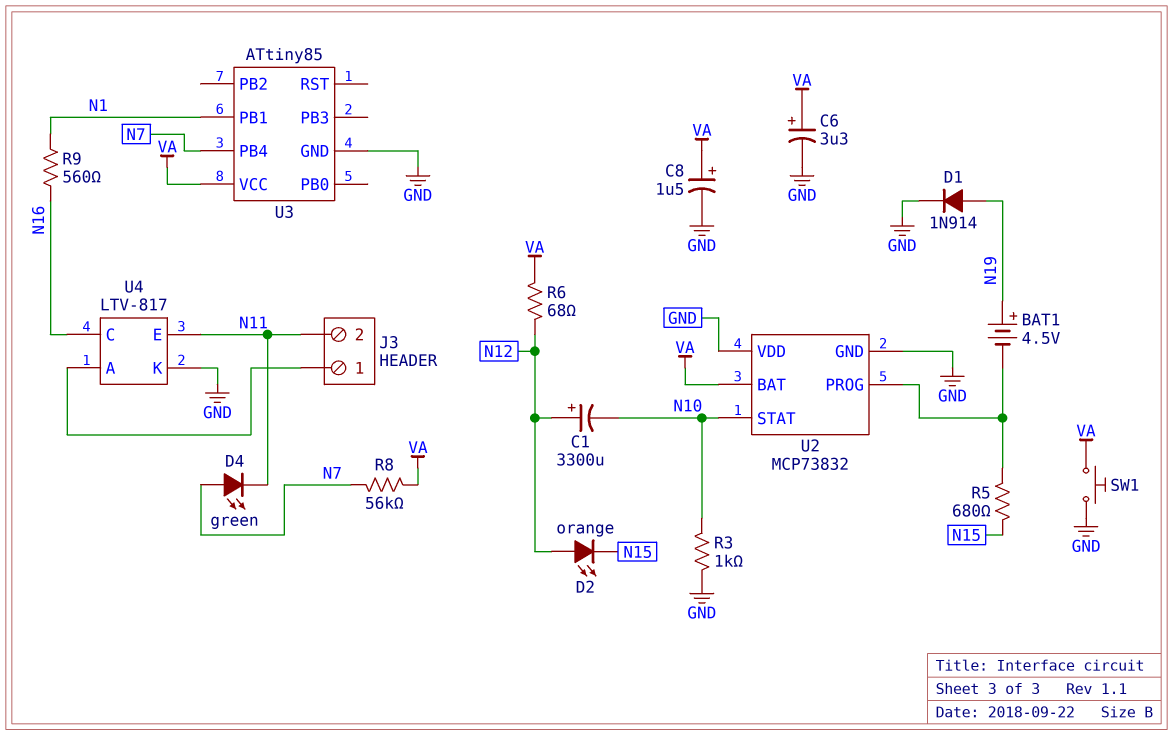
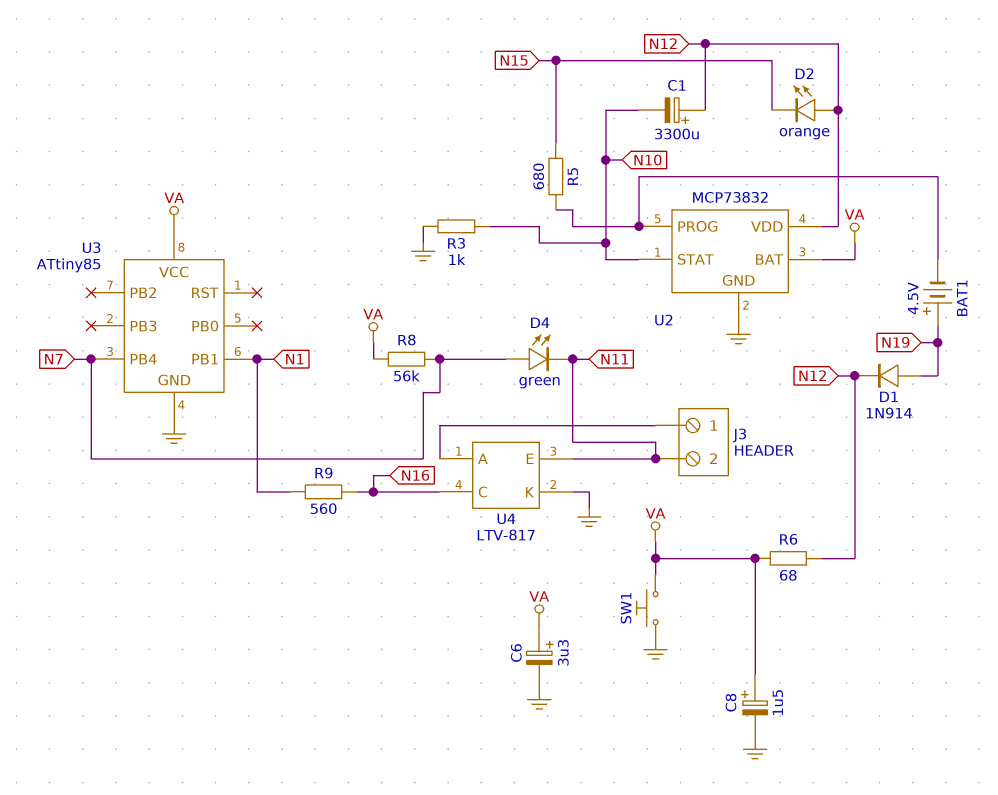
D1: diode 1N914 (A N19, K GND) -> diode 1N914 (A N19, K N12)
U2 pin VDD: GND -> N12

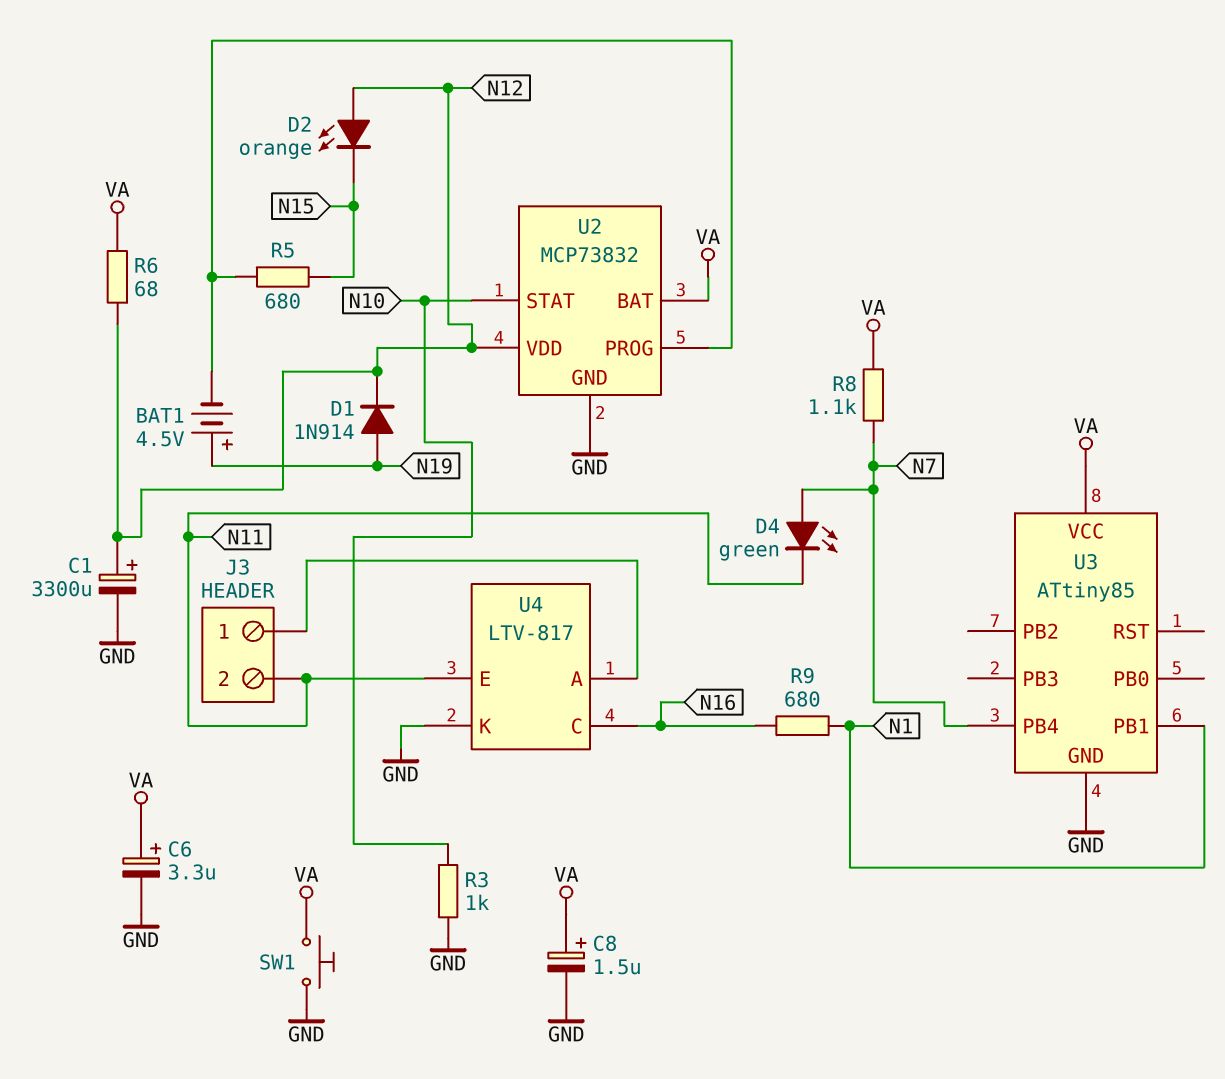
C1: 3300uF (plus N12, minus N10) -> 3300uF (plus N12, minus GND)
R8: 56k (N7, VA) -> 1.1k (N7, VA)
R9: 560 (N1, N16) -> 680 (N1, N16)

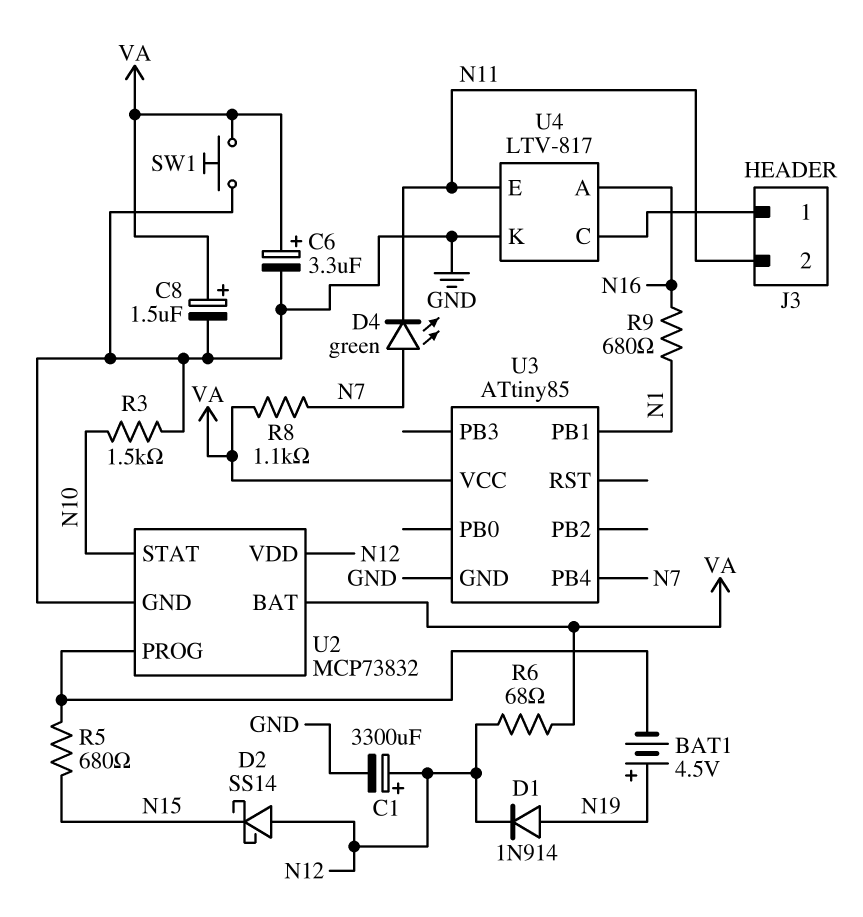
D2: LED orange (A N12, K N15) -> schottky SS14 (A N12, K N15)
R3: 1k (GND, N10) -> 1.5k (GND, N10)
U4 pin A: J3/1 -> N16
U4 pin C: N16 -> J3/1

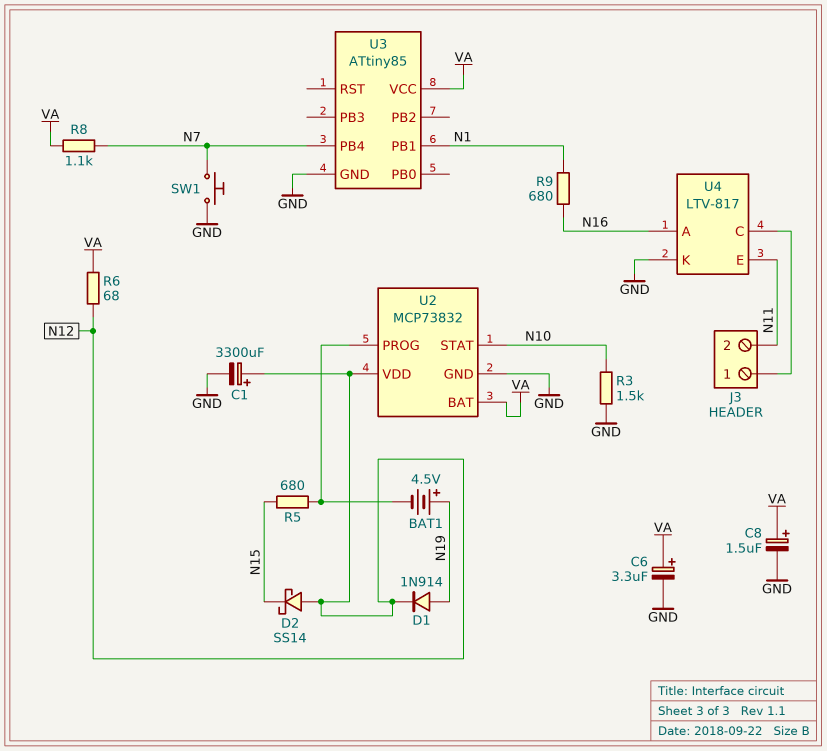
D4: LED green (A N7, K N11) -> none
SW1: button (GND, VA) -> button (GND, N7)

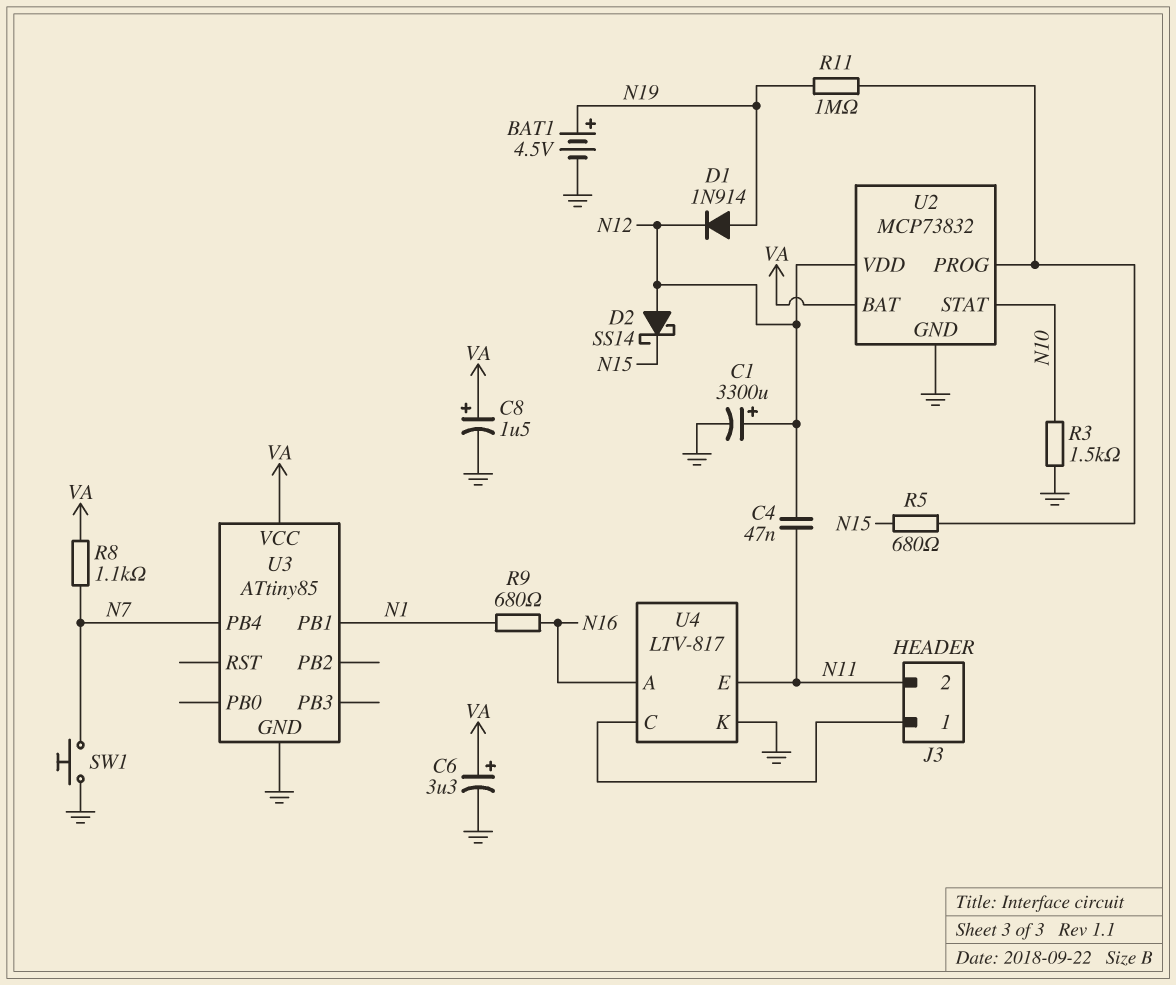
BAT1: 4.5V (plus N19, minus U2/PROG) -> 4.5V (plus N19, minus GND)
C4: none -> 47nF (N11, N12)
R6: 68 (N12, VA) -> none
R11: none -> 1M (N19, U2/PROG)

